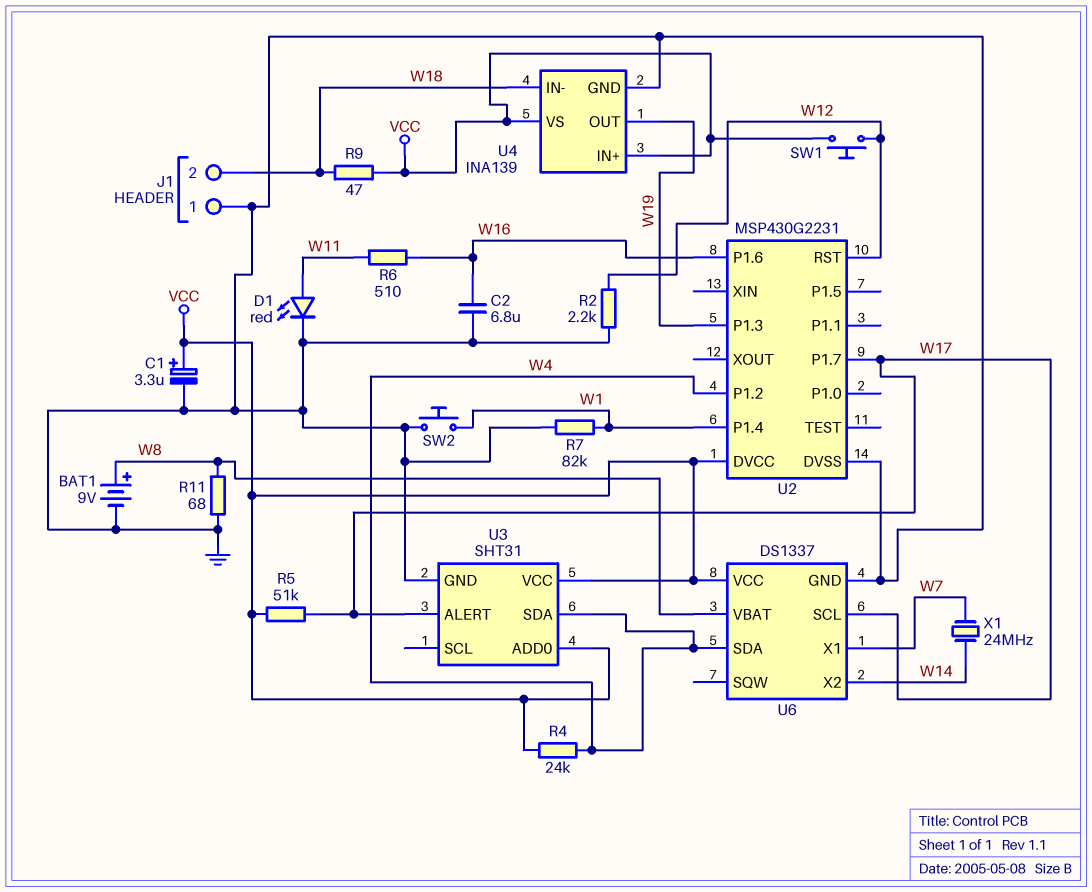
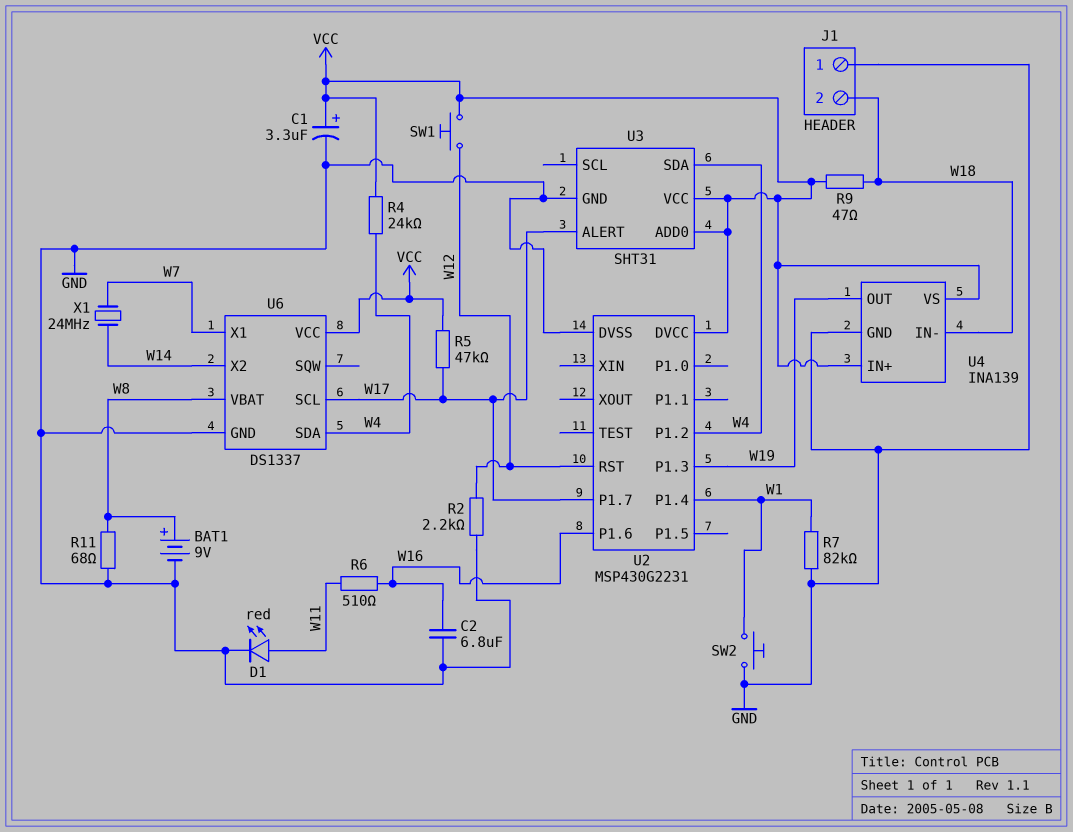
R5: 51k (VCC, W17) -> 47k (VCC, W17)

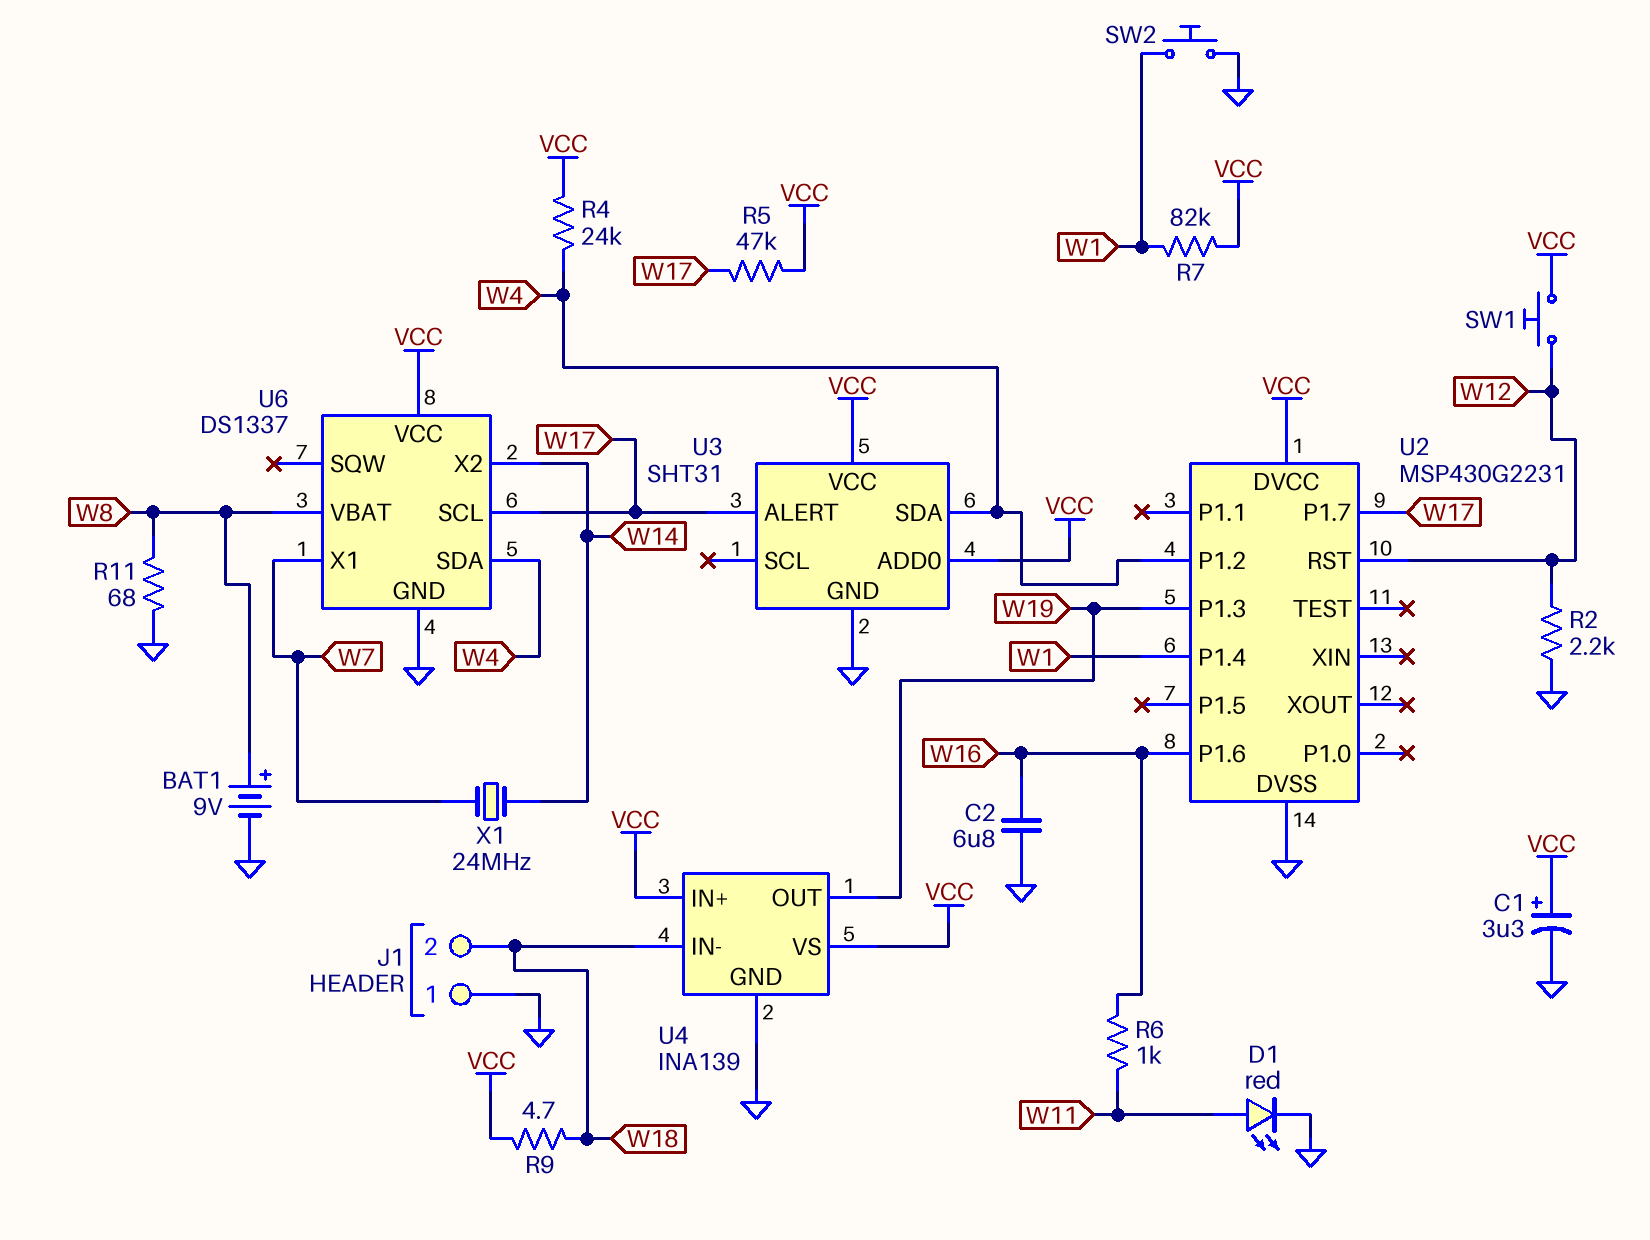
R6: 510 (W11, W16) -> 1k (W11, W16)
R7: 82k (GND, W1) -> 82k (VCC, W1)
R9: 47 (VCC, W18) -> 4.7 (VCC, W18)

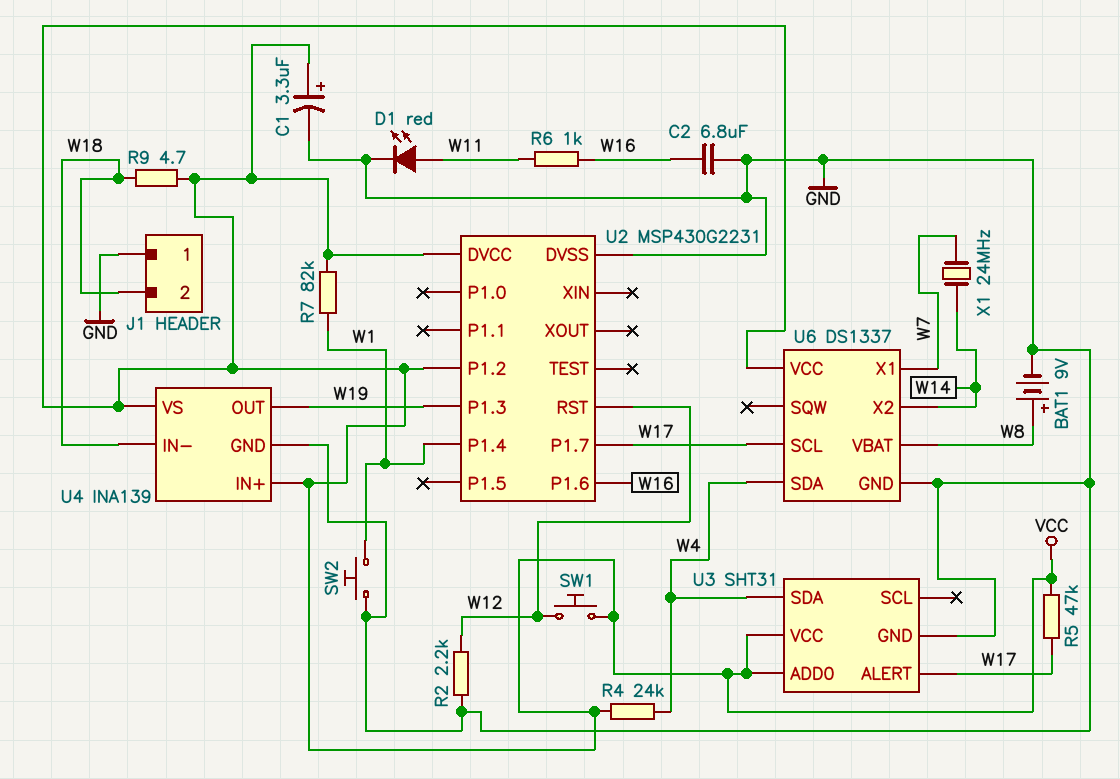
R11: 68 (GND, W8) -> none
U2 pin P1.2: W4 -> VCC

